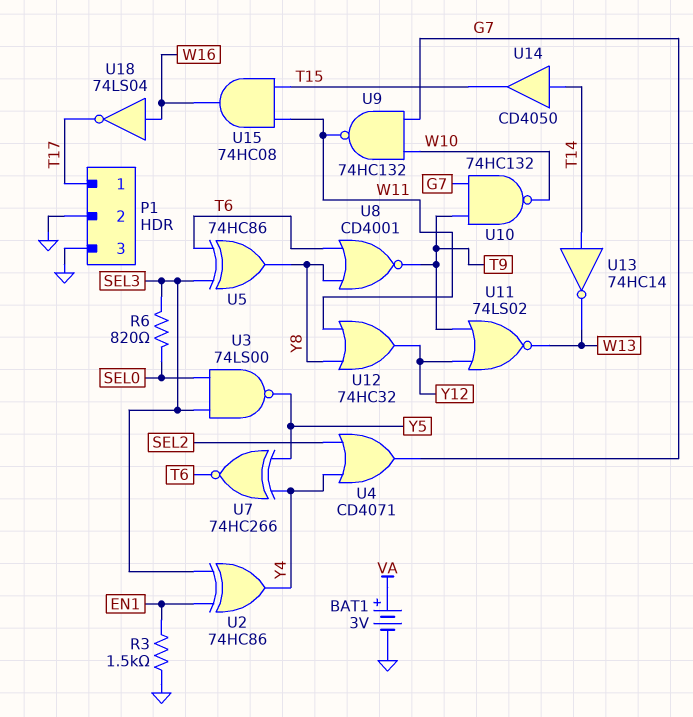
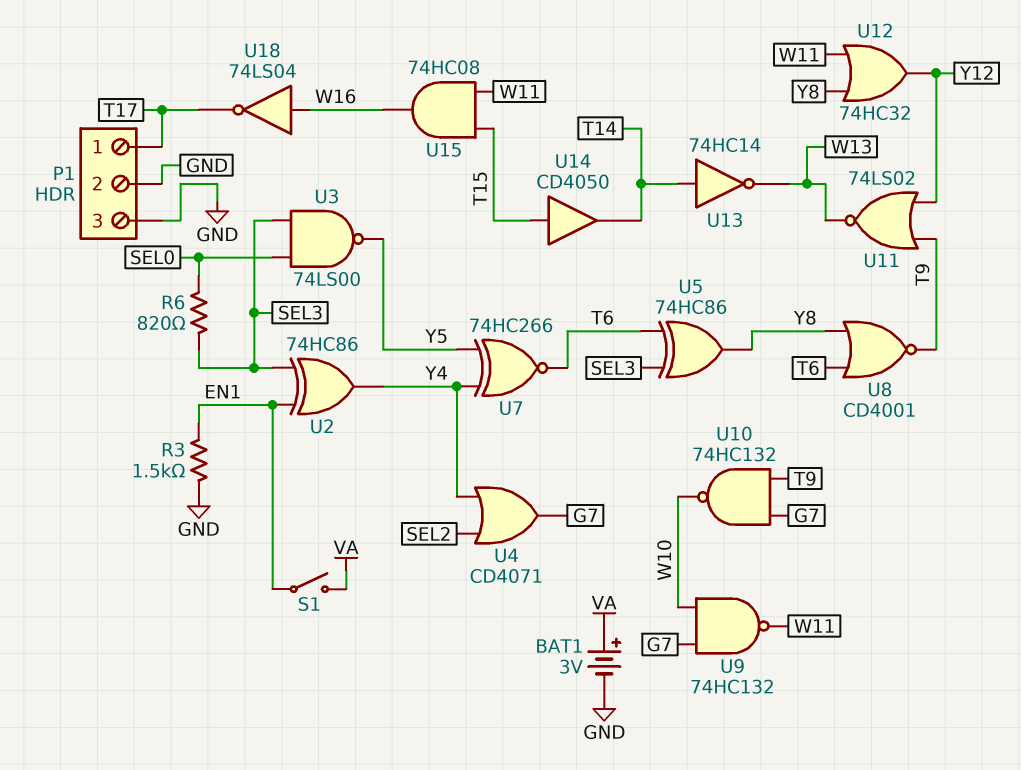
S1: none -> switch (EN1, VA)
U14: buffer CD4050 (in T14, out T15) -> buffer CD4050 (in T15, out T14)

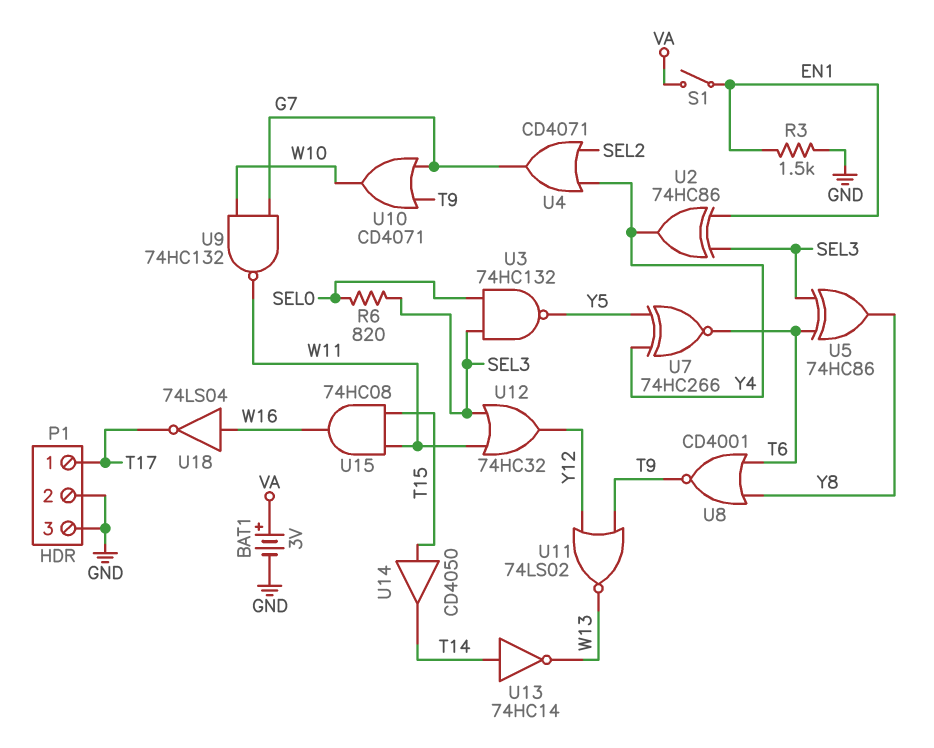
U3: NAND 74LS00 (in SEL0, in SEL3, out Y5) -> NAND 74HC132 (in SEL0, in SEL3, out Y5)
U10: NAND 74HC132 (in G7, in T9, out W10) -> OR CD4071 (in G7, in T9, out W10)
U12: OR 74HC32 (in W11, in Y8, out Y12) -> OR 74HC32 (in SEL3, in W11, out Y12)

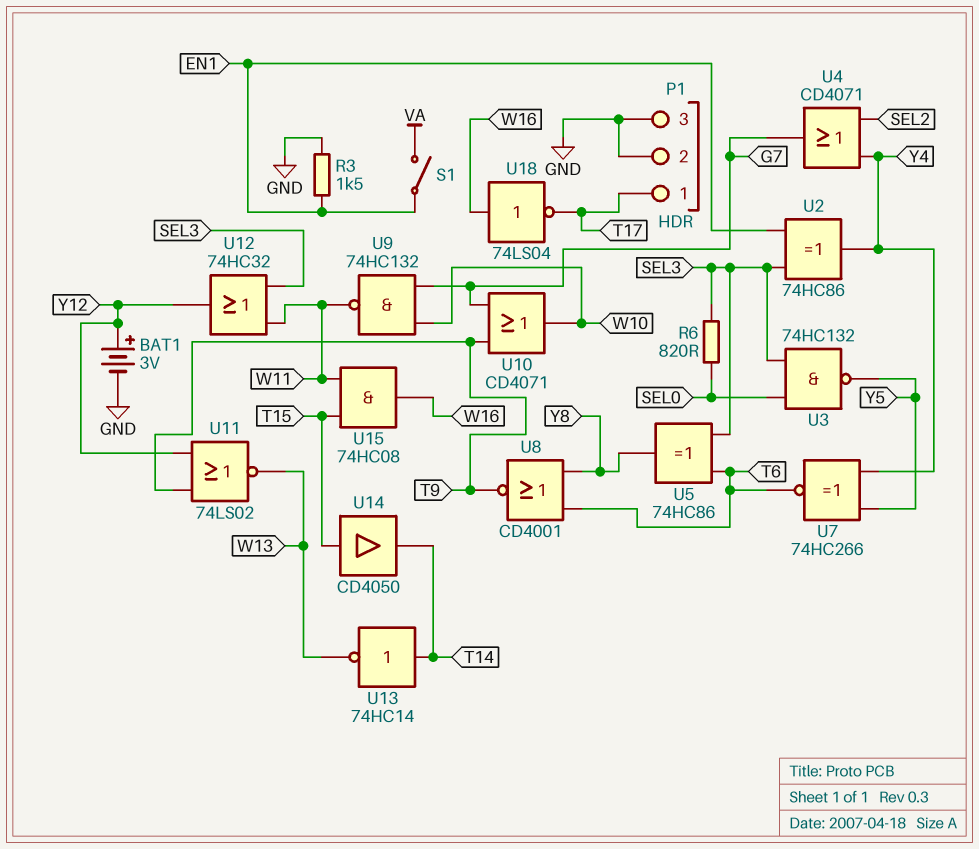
BAT1: 3V (plus VA, minus GND) -> 3V (plus Y12, minus GND)

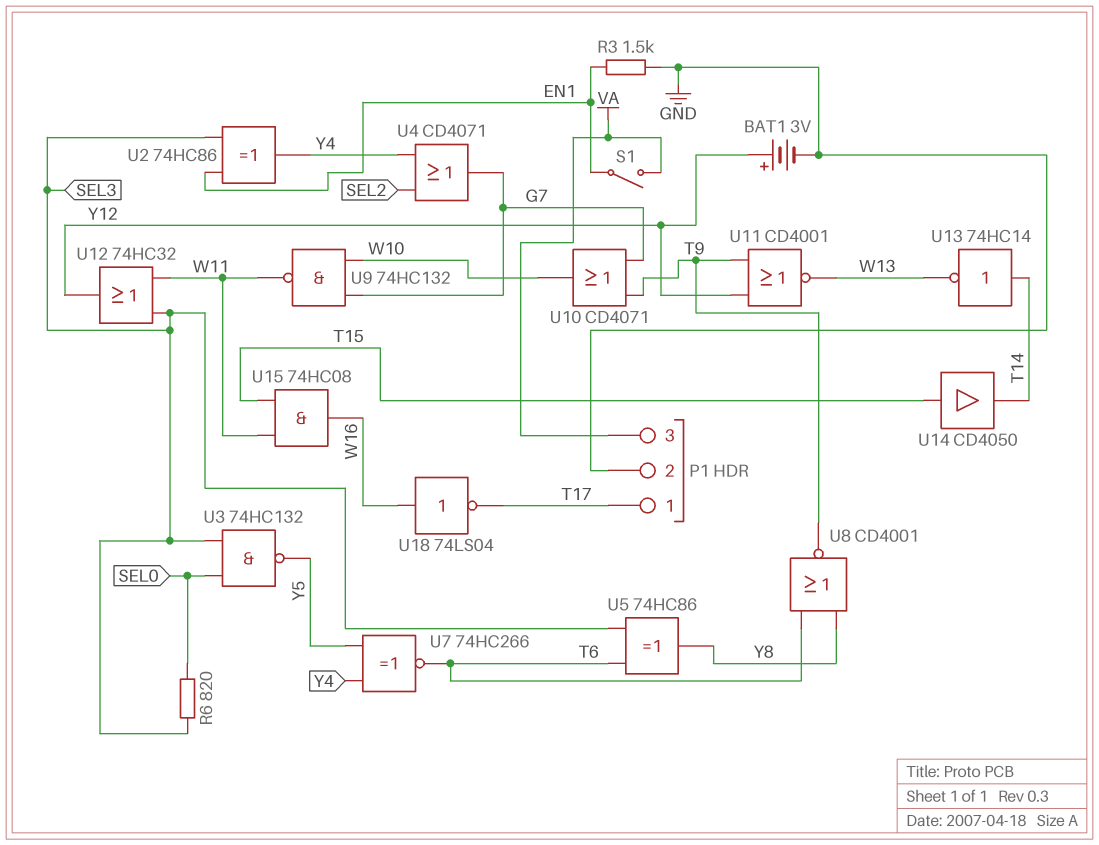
P1 pin 3: GND -> VA
U11: NOR 74LS02 (in T9, in Y12, out W13) -> NOR CD4001 (in T9, in Y12, out W13)

